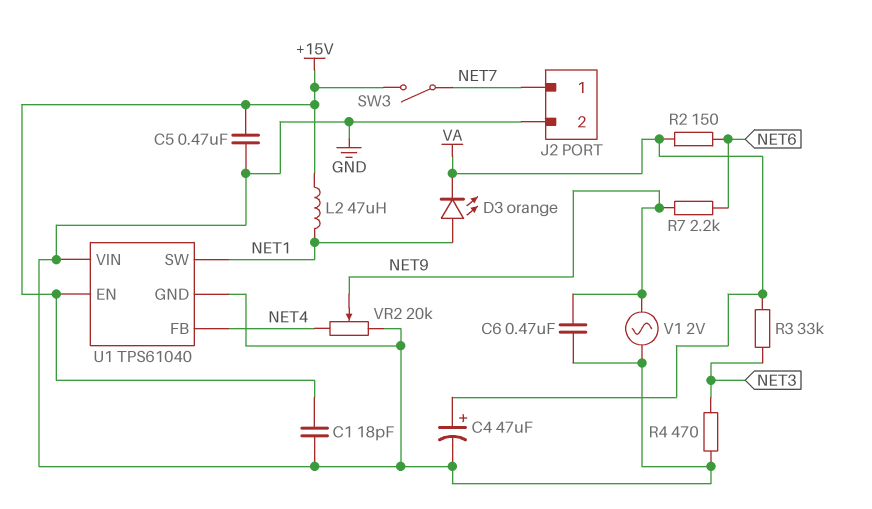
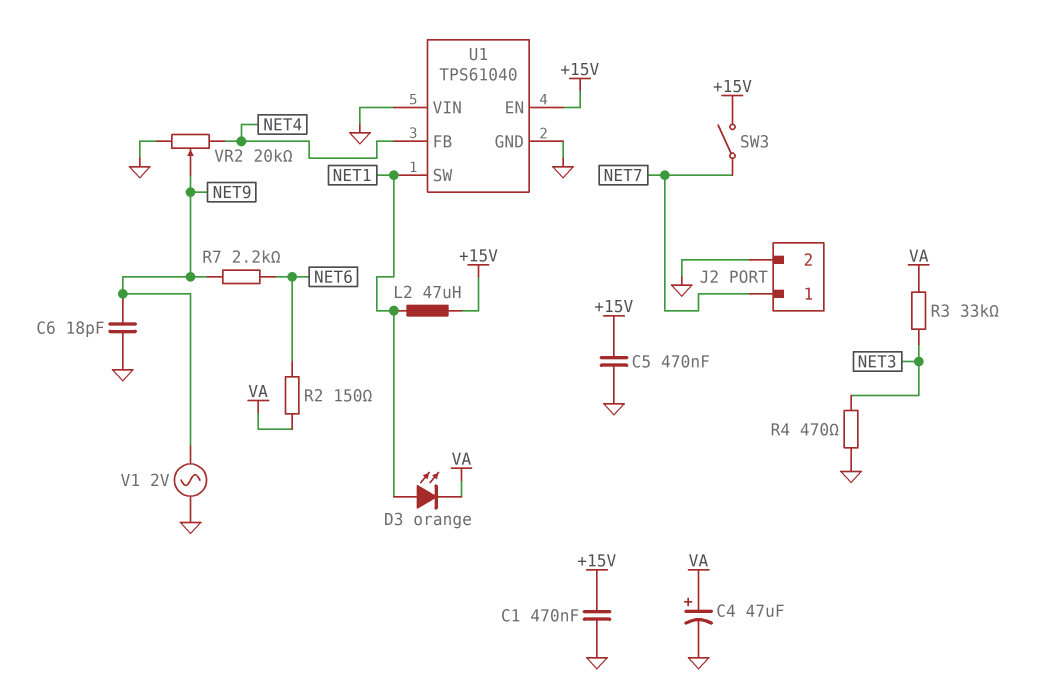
C1: 18pF (+15V, GND) -> 470nF (+15V, GND)
C6: 470nF (GND, NET9) -> 18pF (GND, NET9)

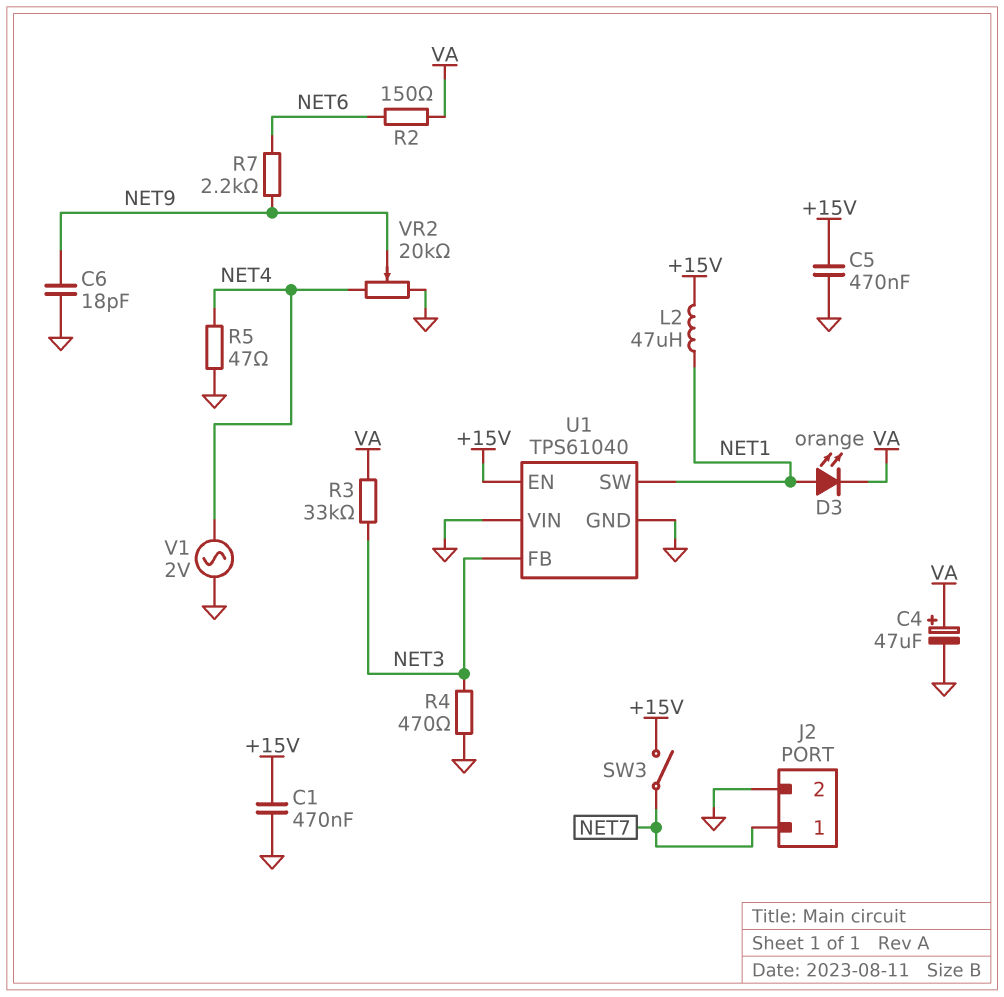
R5: none -> 47 (GND, NET4)
U1 pin FB: NET4 -> NET3
V1: AC 2V (GND, NET9) -> AC 2V (GND, NET4)

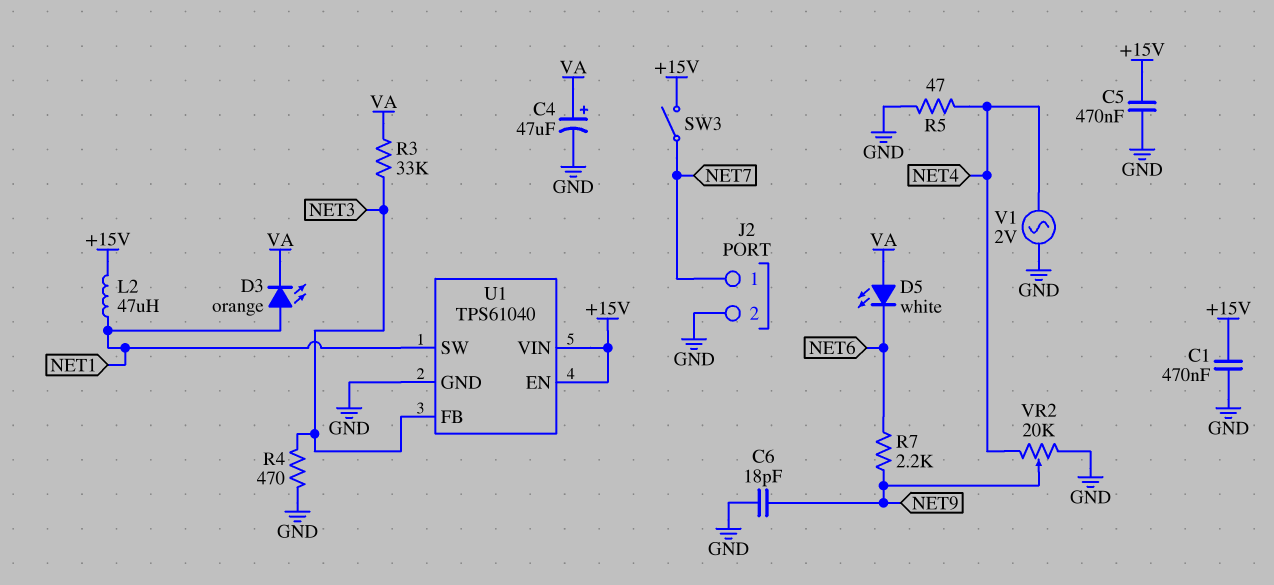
D5: none -> LED white (A VA, K NET6)
R2: 150 (NET6, VA) -> none
U1 pin VIN: GND -> +15V

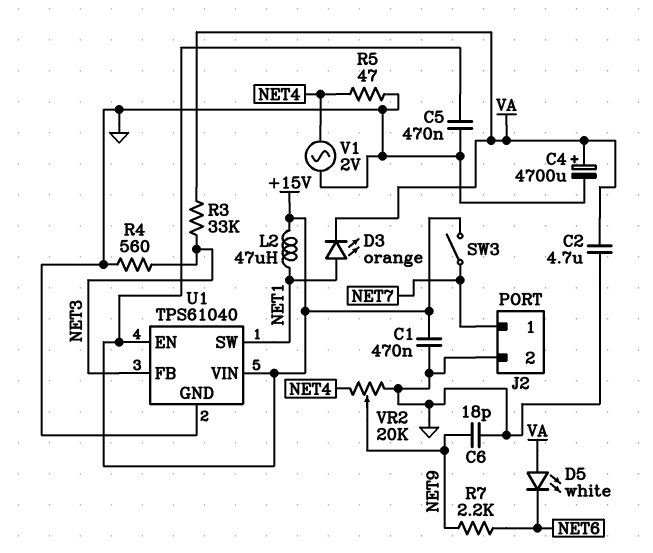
C2: none -> 4.7uF (GND, VA)
C4: 47uF (plus VA, minus GND) -> 4700uF (plus VA, minus GND)
R4: 470 (GND, NET3) -> 560 (GND, NET3)

